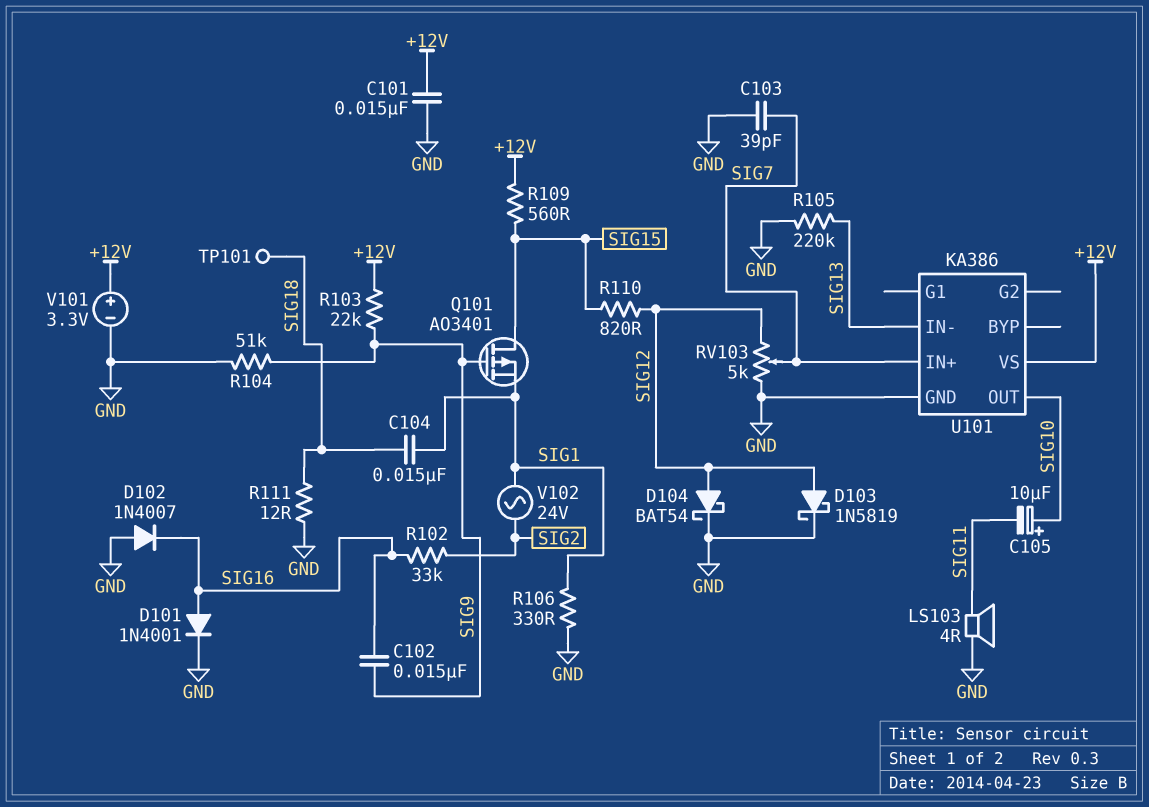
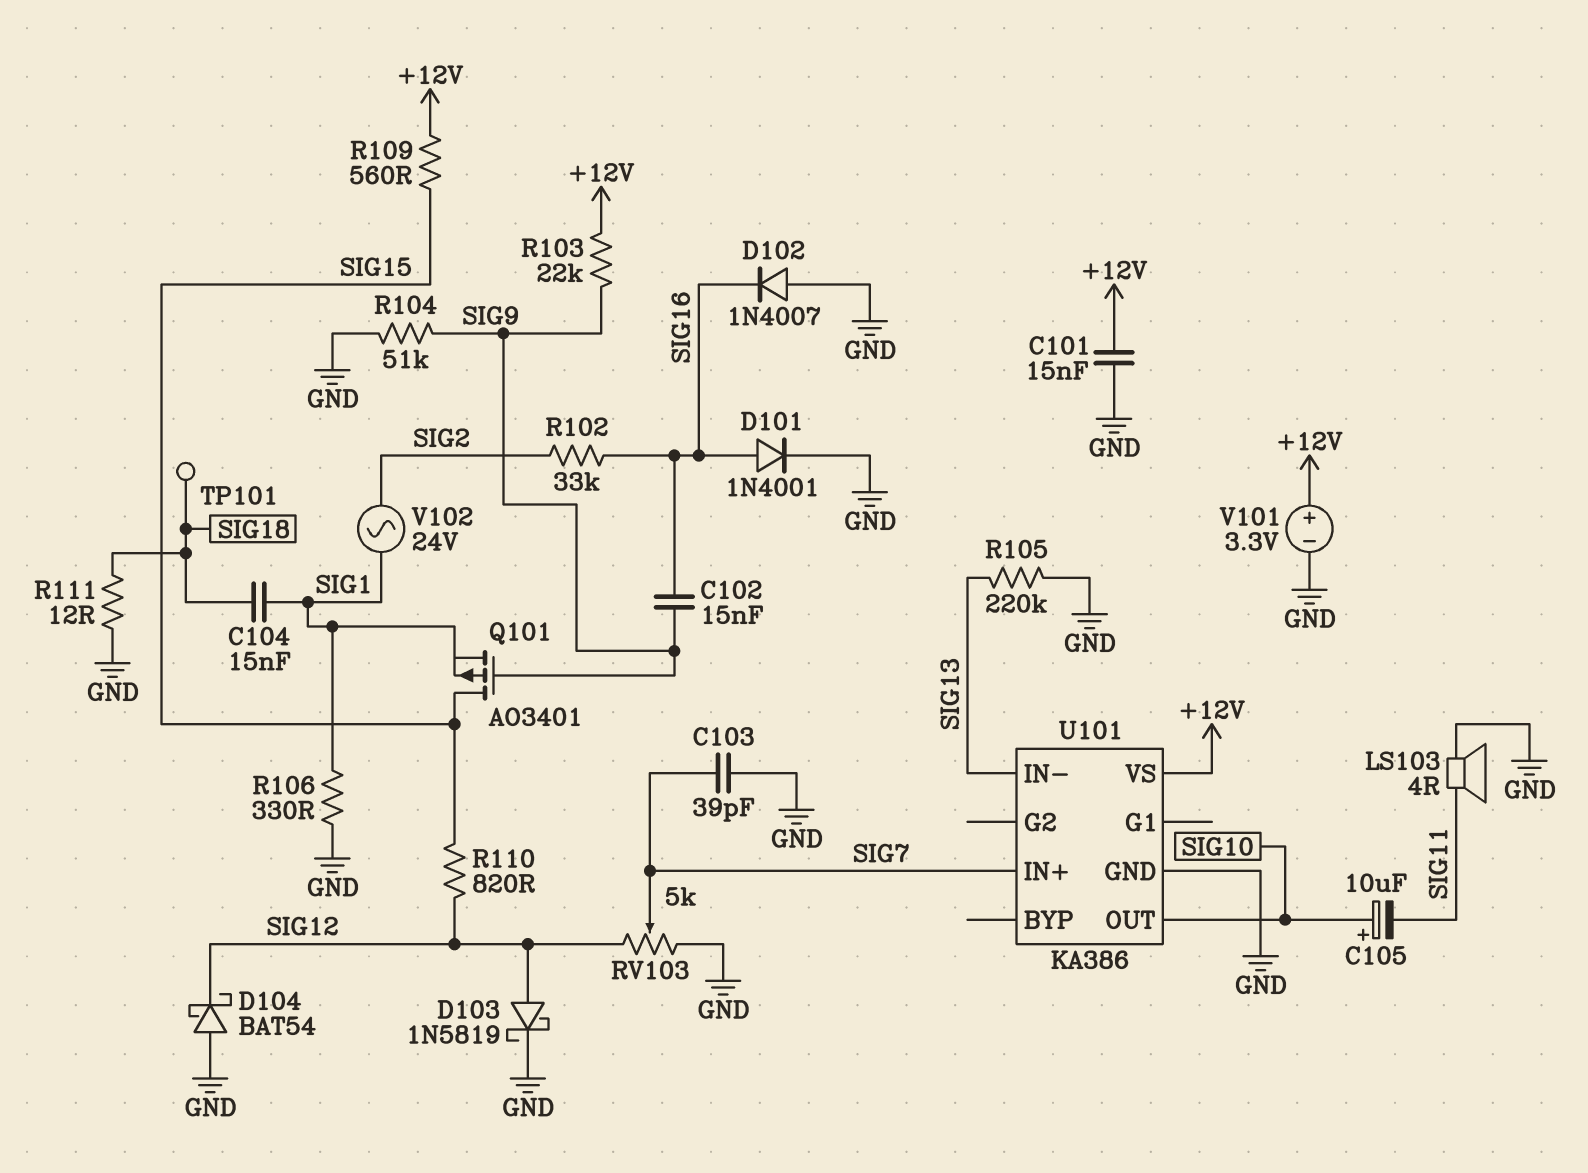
D104: schottky BAT54 (A SIG12, K GND) -> schottky BAT54 (A GND, K SIG12)

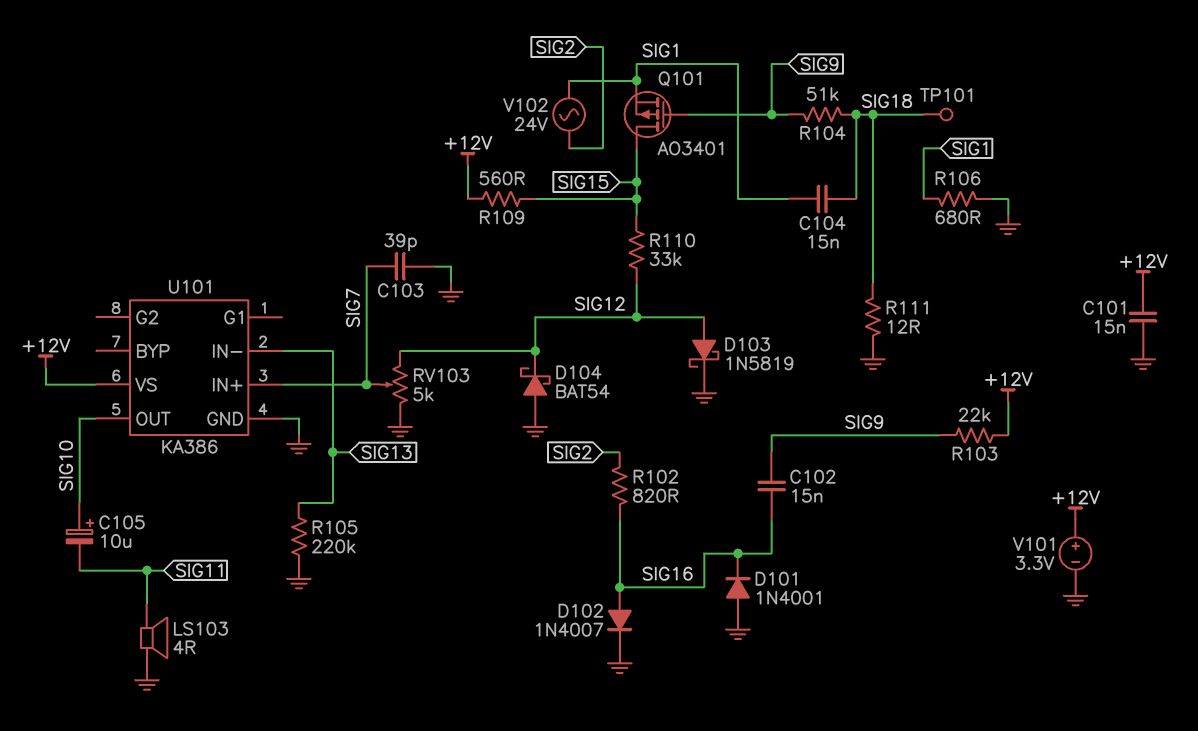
D101: diode 1N4001 (A SIG16, K GND) -> diode 1N4001 (A GND, K SIG16)
D102: diode 1N4007 (A GND, K SIG16) -> diode 1N4007 (A SIG16, K GND)
R102: 33k (SIG2, SIG16) -> 820 (SIG2, SIG16)
R104: 51k (GND, SIG9) -> 51k (SIG9, SIG18)
R106: 330 (GND, SIG1) -> 680 (GND, SIG1)
R110: 820 (SIG12, SIG15) -> 33k (SIG12, SIG15)

